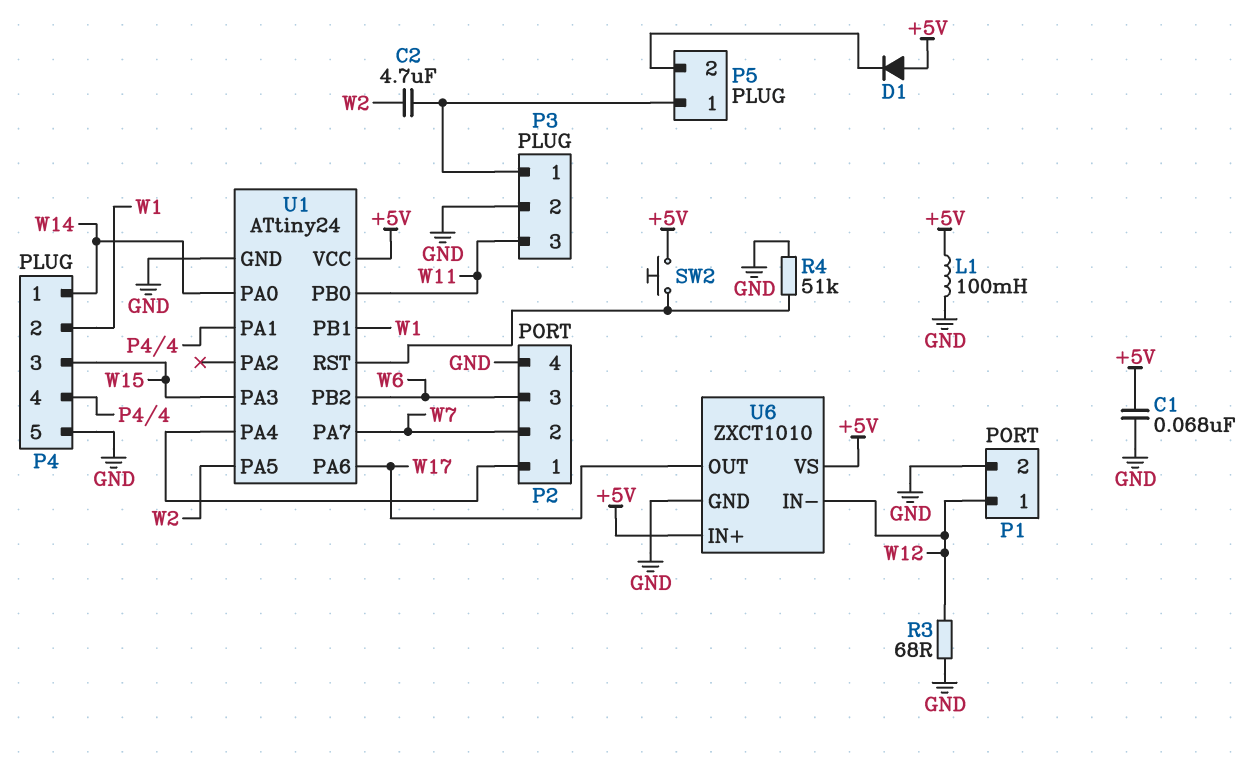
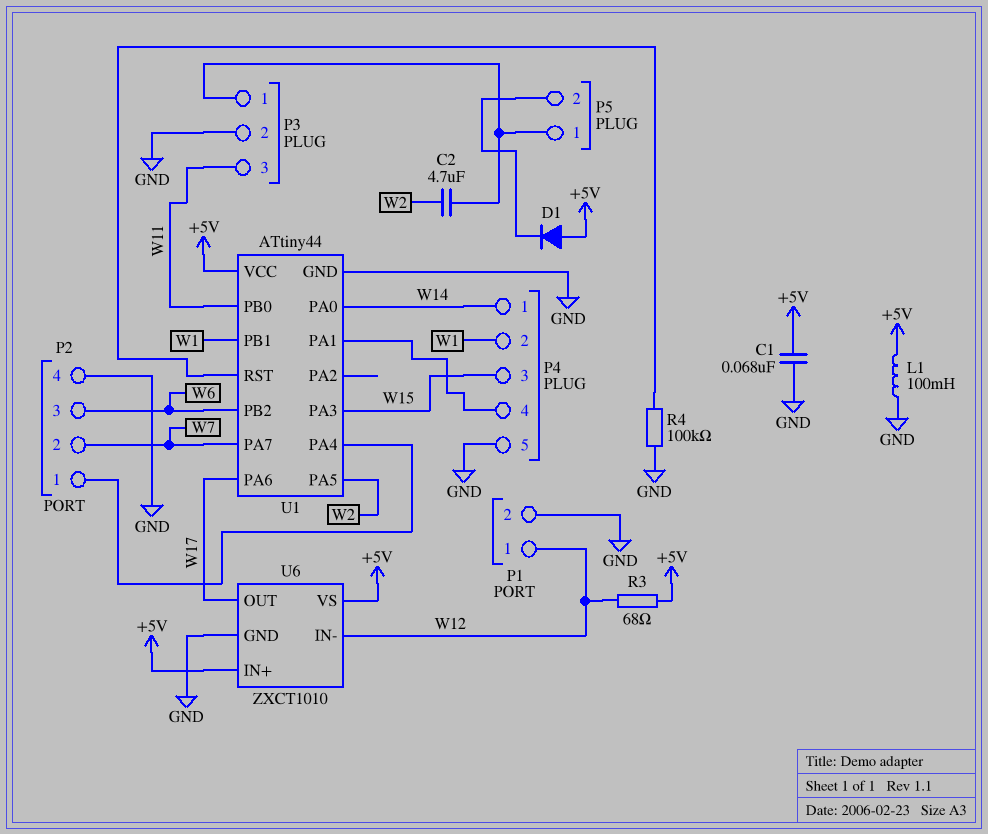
R3: 68 (GND, W12) -> 68 (+5V, W12)
R4: 51k (GND, U1/RST) -> 100k (GND, U1/RST)
SW2: button (+5V, U1/RST) -> none
U1: ATtiny24 -> ATtiny44

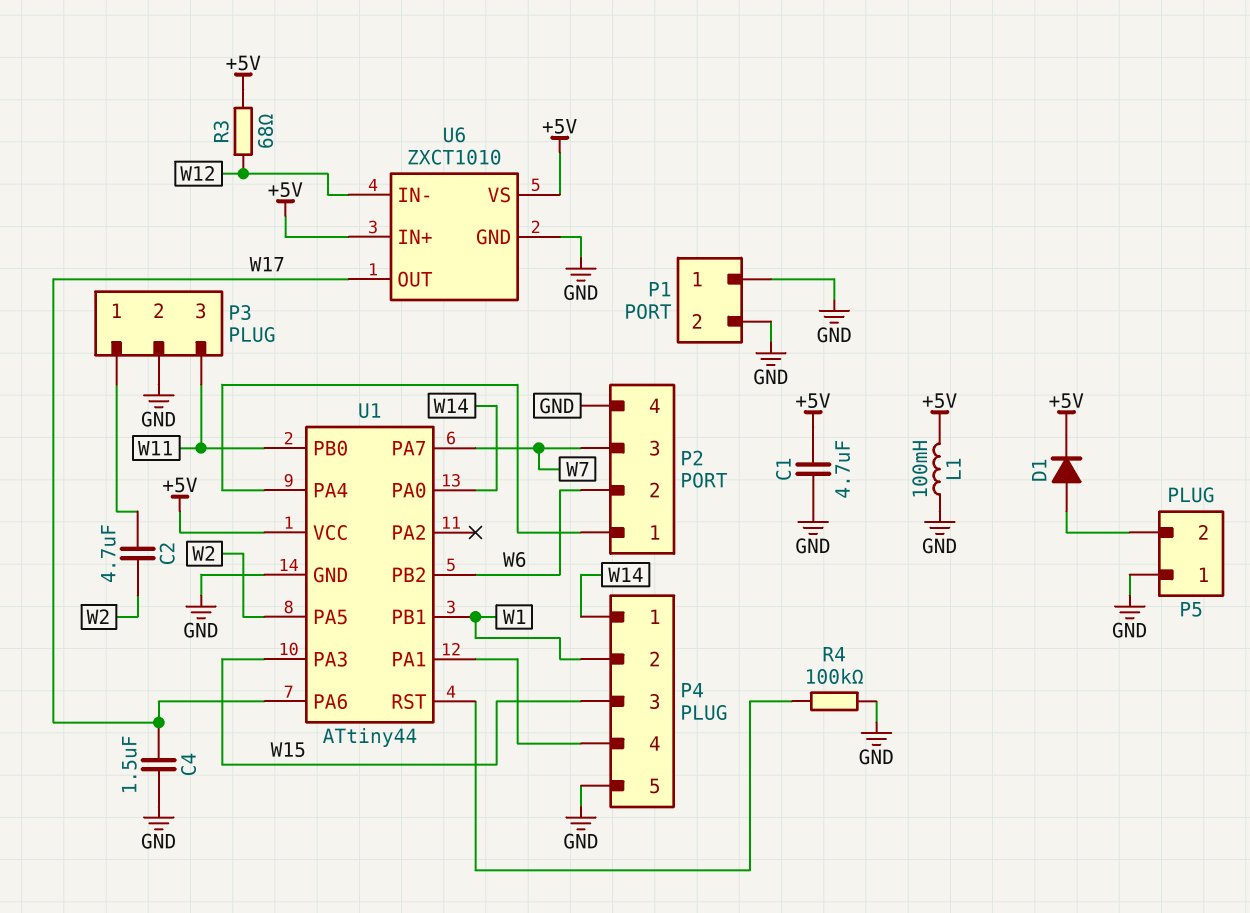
C1: 68nF (+5V, GND) -> 4.7uF (+5V, GND)
C4: none -> 1.5uF (GND, W17)
D1: diode (A +5V, K P5/2) -> diode (A P5/2, K +5V)
P1 pin 1: W12 -> GND
P2 pin 2: W7 -> W6
P2 pin 3: W6 -> W7
P5 pin 1: P3/1 -> GND

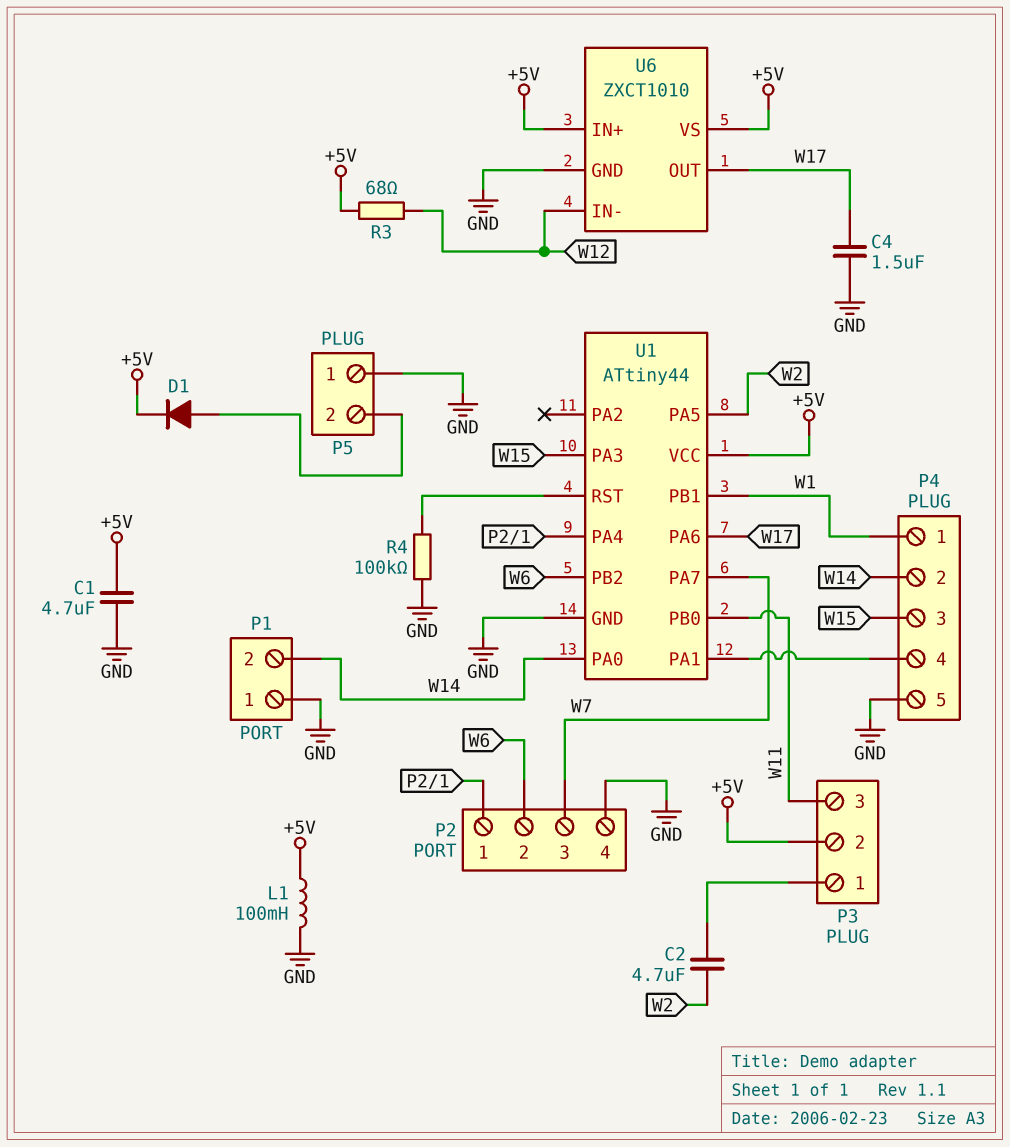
P1 pin 2: GND -> W14
P3 pin 2: GND -> +5V
P4 pin 1: W14 -> W1
P4 pin 2: W1 -> W14

